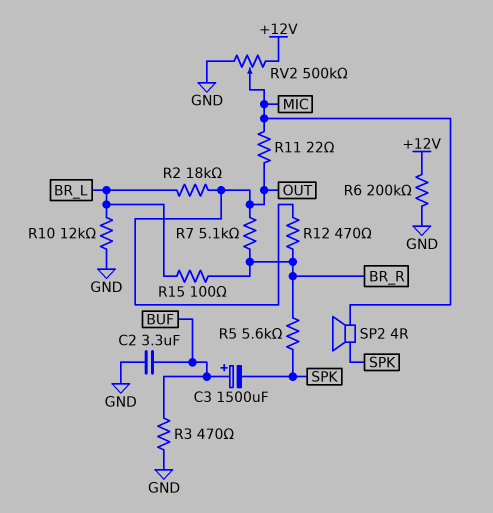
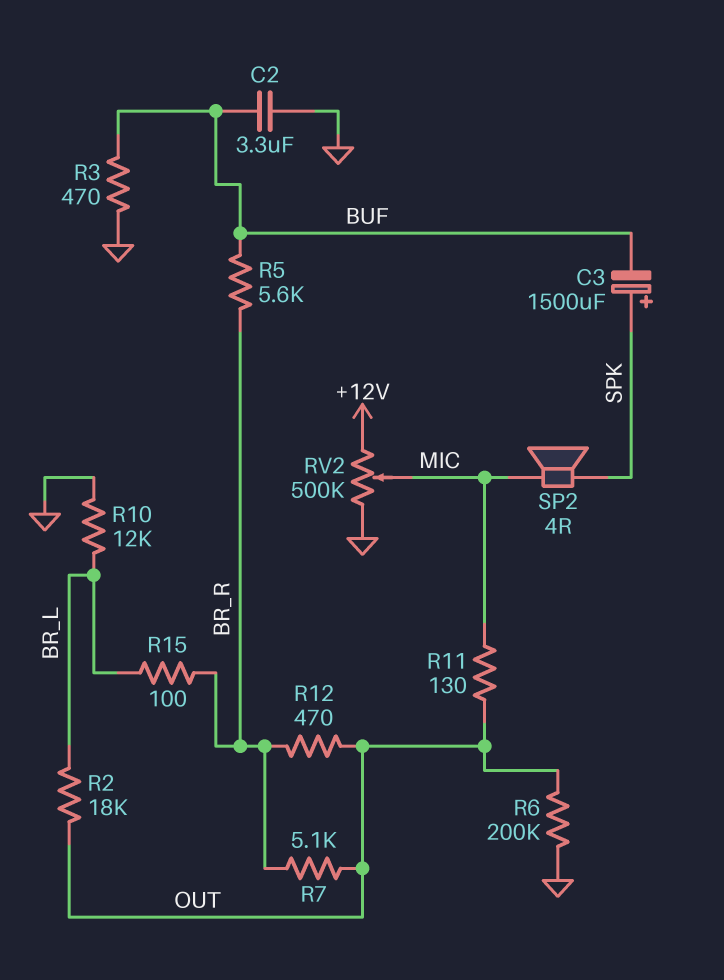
C3: 1500uF (plus BUF, minus SPK) -> 1500uF (plus SPK, minus BUF)
R5: 5.6k (BR_R, SPK) -> 5.6k (BR_R, BUF)
R6: 200k (+12V, GND) -> 200k (GND, OUT)
R11: 22 (MIC, OUT) -> 130 (MIC, OUT)

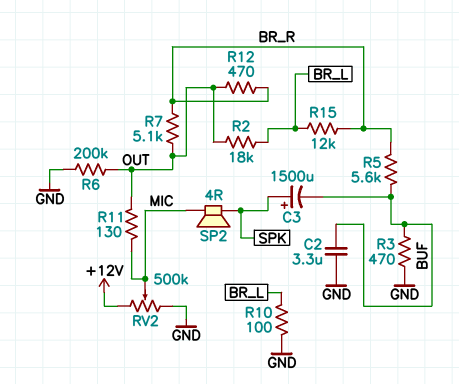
R10: 12k (BR_L, GND) -> 100 (BR_L, GND)
R15: 100 (BR_L, BR_R) -> 12k (BR_L, BR_R)

